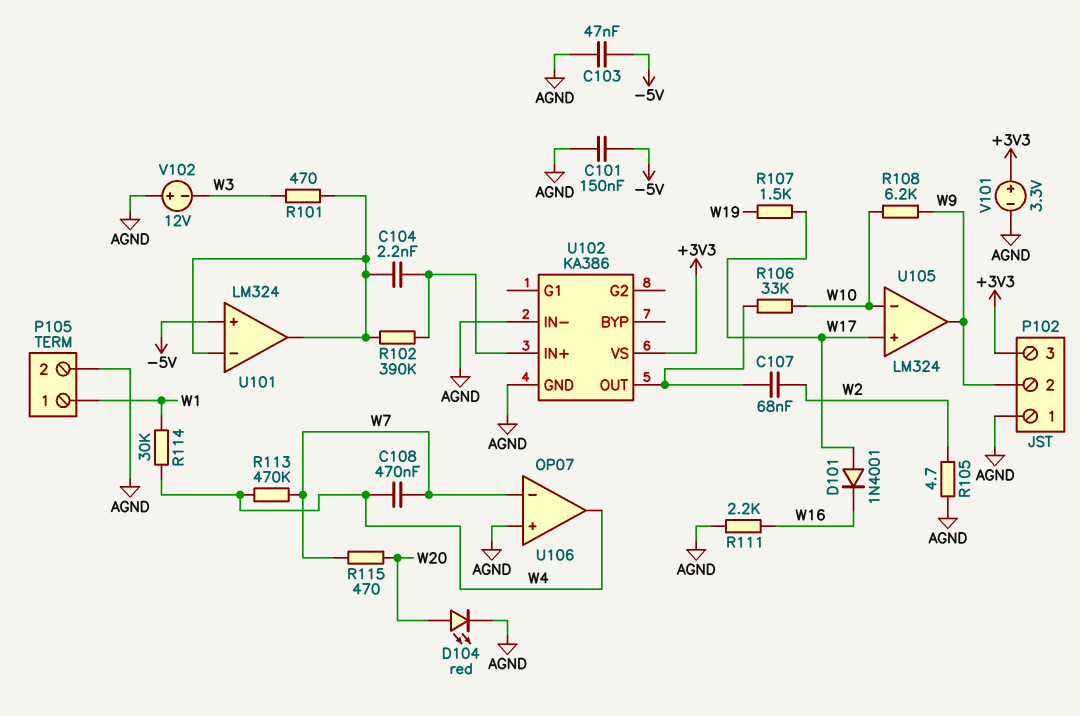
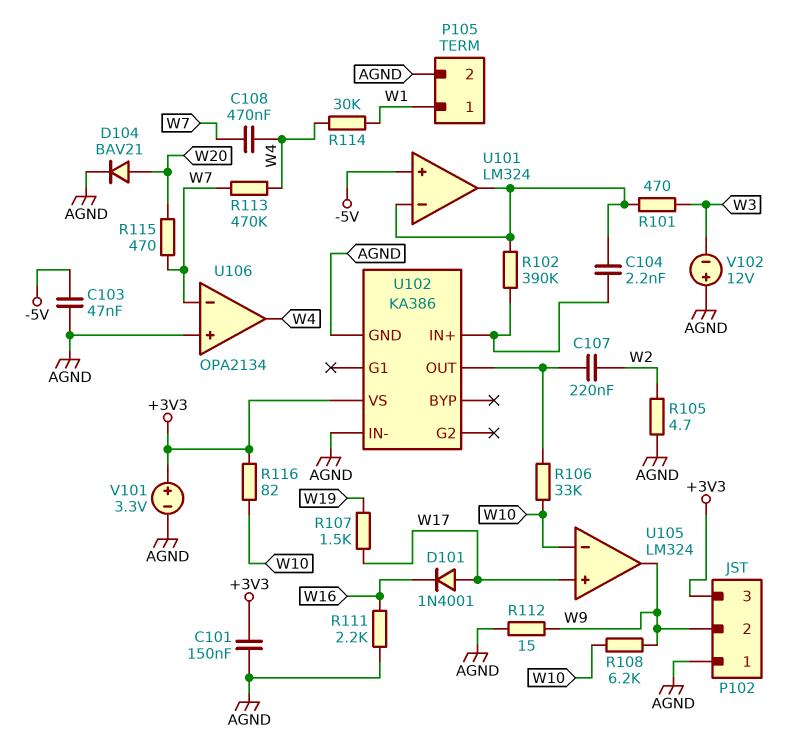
C101: 150nF (-5V, AGND) -> 150nF (+3V3, AGND)
C107: 68nF (U102/OUT, W2) -> 220nF (U102/OUT, W2)
D104: LED red (A W20, K AGND) -> diode BAV21 (A W20, K AGND)
R112: none -> 15 (AGND, W9)
R116: none -> 82 (+3V3, W10)
U106: OP07 -> OPA2134

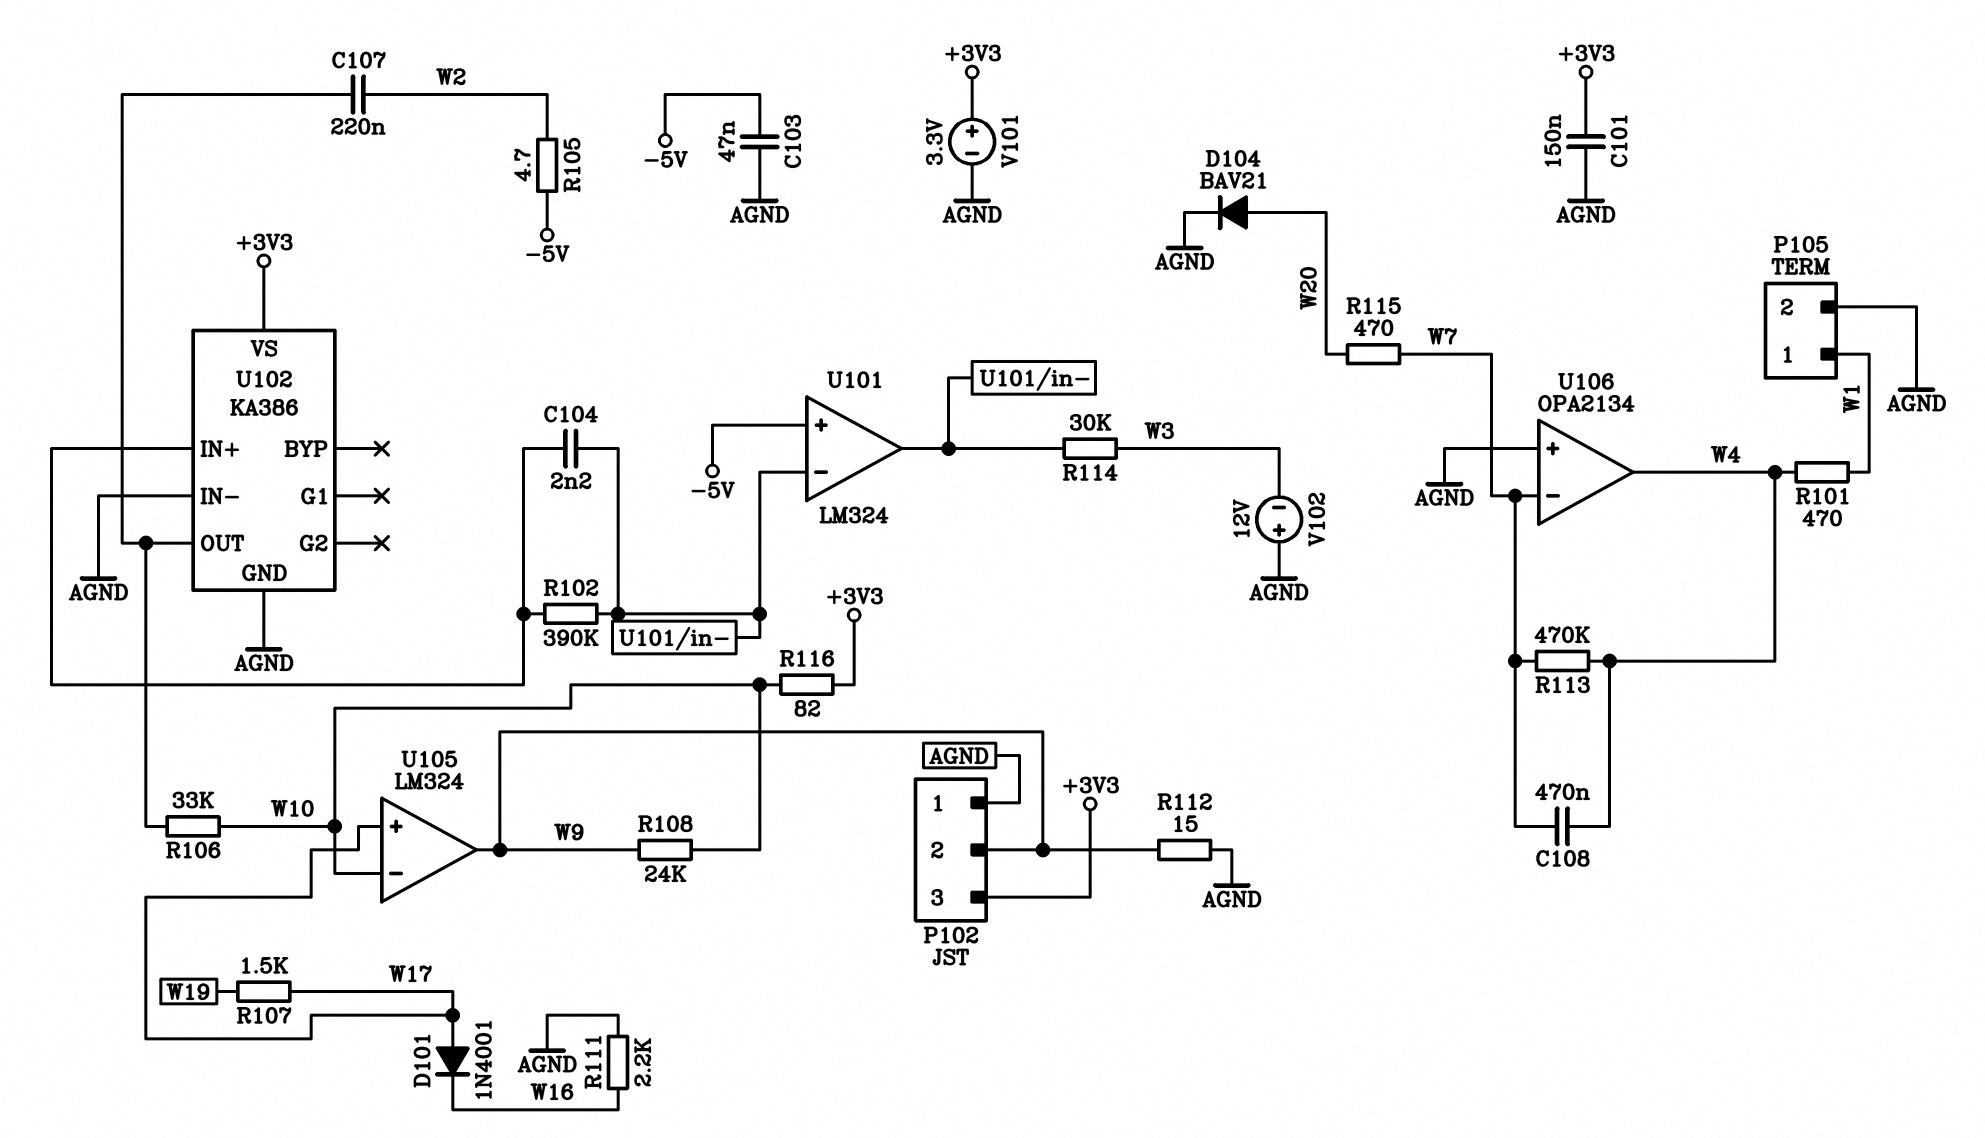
R101: 470 (U101/in-, W3) -> 470 (W1, W4)
R105: 4.7 (AGND, W2) -> 4.7 (-5V, W2)
R108: 6.2k (W9, W10) -> 24k (W9, W10)
R114: 30k (W1, W4) -> 30k (U101/in-, W3)

